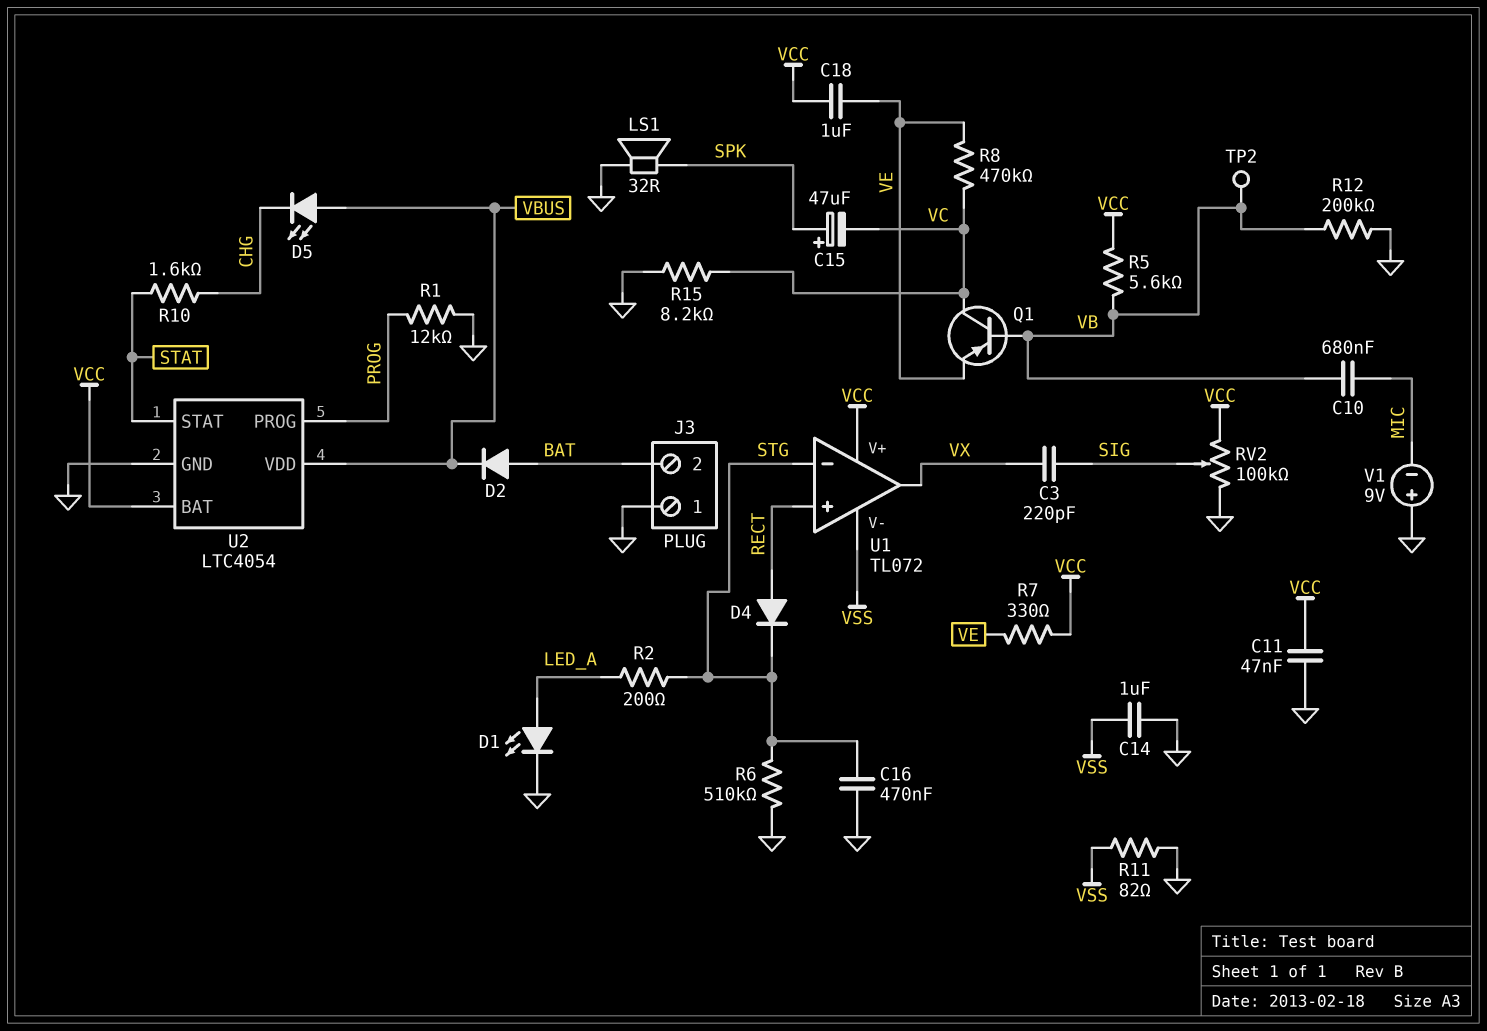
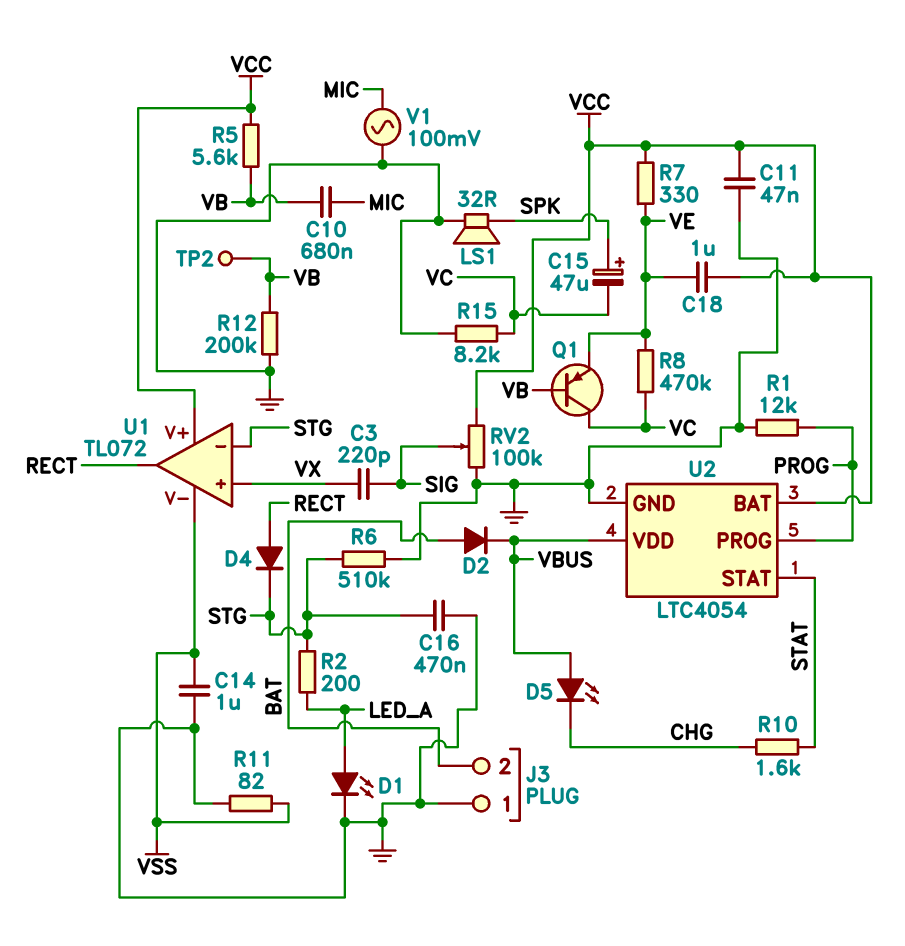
U1 pin in+: RECT -> VX
U1 pin out: VX -> RECT
V1: 9V (plus GND, minus MIC) -> AC 100mV (GND, MIC)

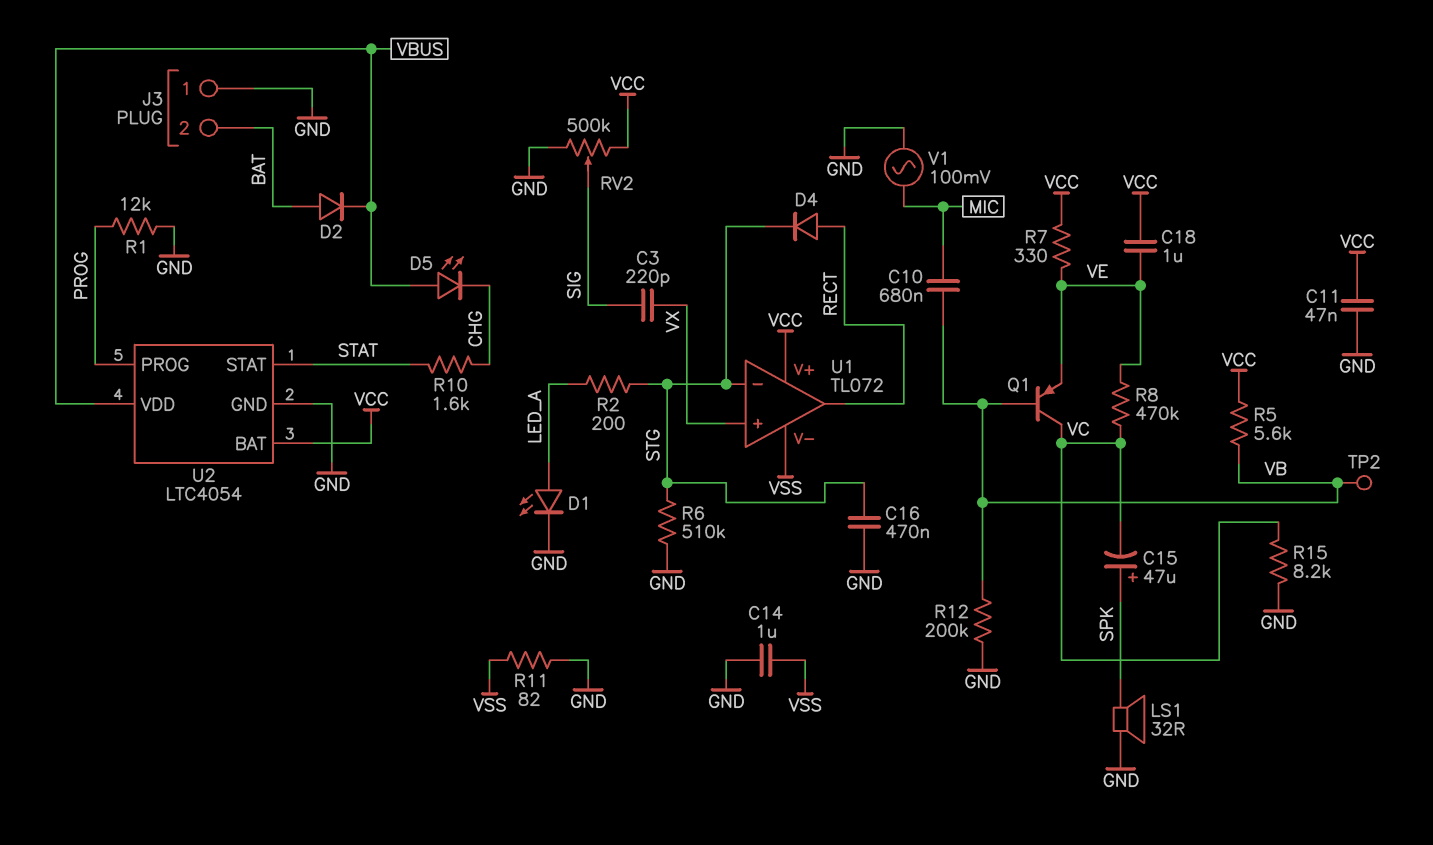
RV2: 100k (GND, VCC, wiper SIG) -> 500k (GND, VCC, wiper SIG)

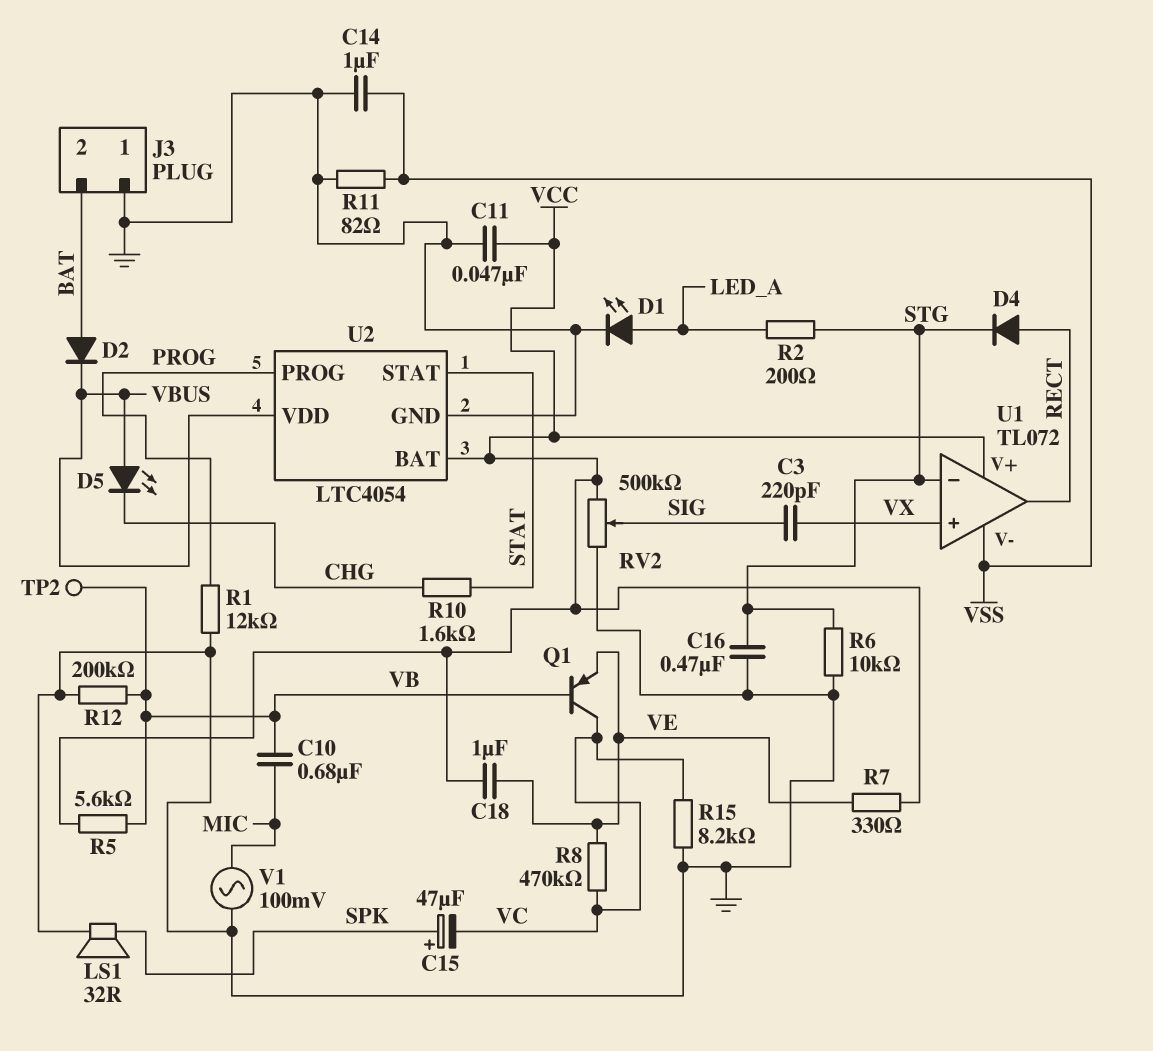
R6: 510k (GND, STG) -> 10k (GND, STG)

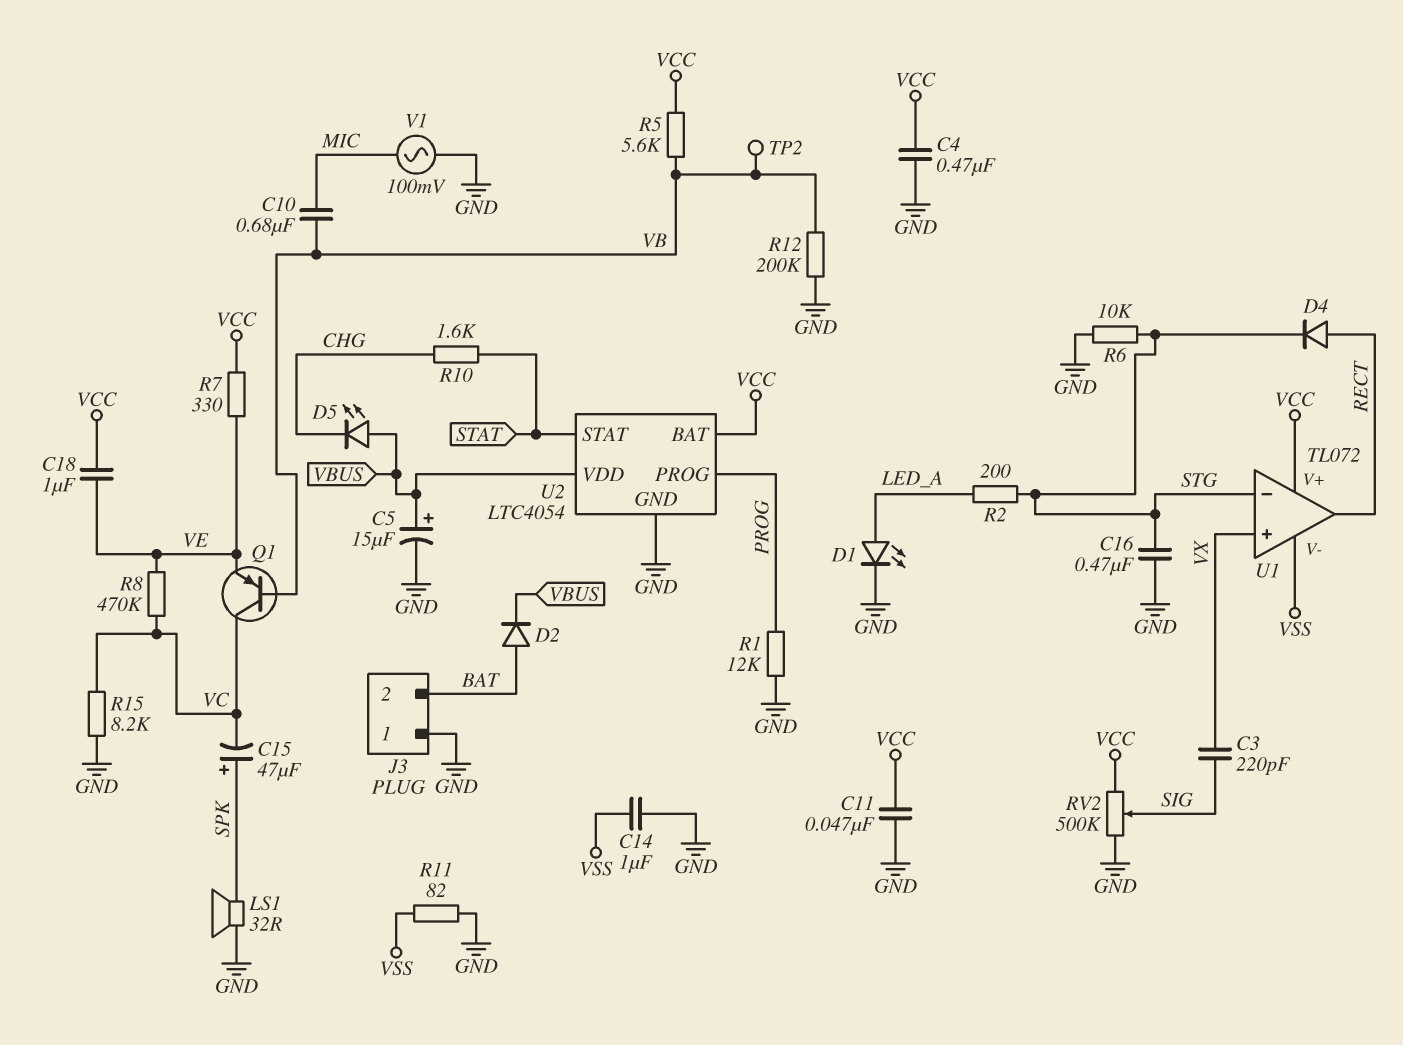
C4: none -> 470nF (GND, VCC)
C5: none -> 15uF (plus VBUS, minus GND)

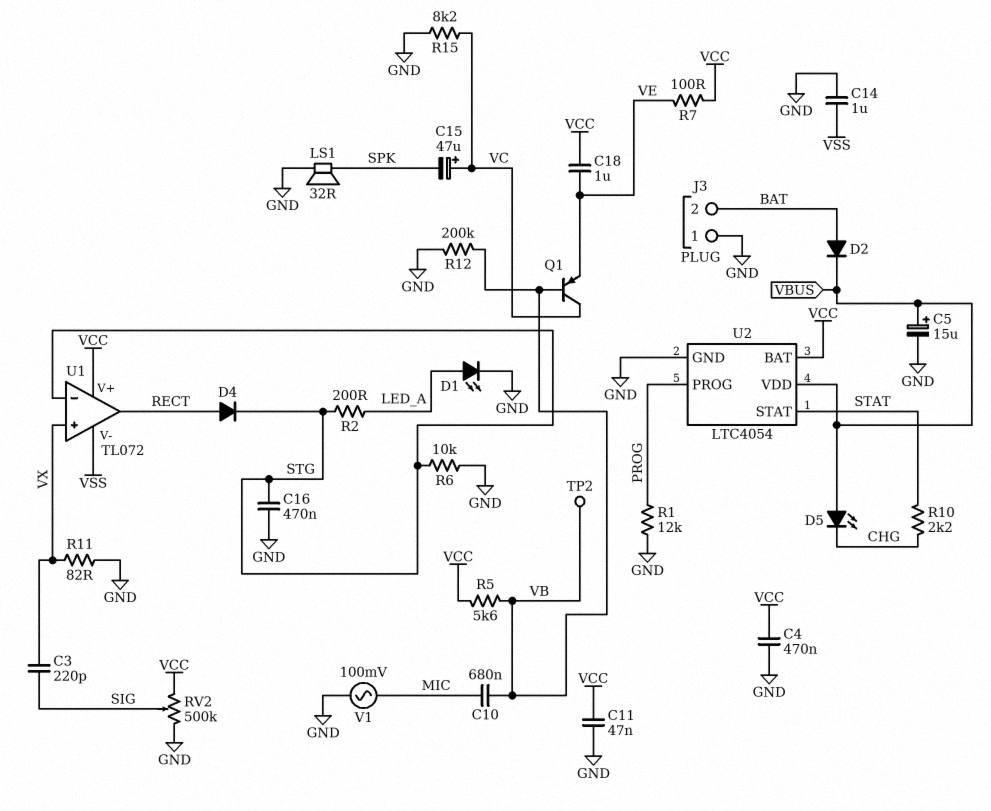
C15: 47uF (plus SPK, minus VC) -> 47uF (plus VC, minus SPK)
R7: 330 (VCC, VE) -> 100 (VCC, VE)
R8: 470k (VC, VE) -> none
R10: 1.6k (CHG, STAT) -> 2.2k (CHG, STAT)
R11: 82 (GND, VSS) -> 82 (GND, VX)

